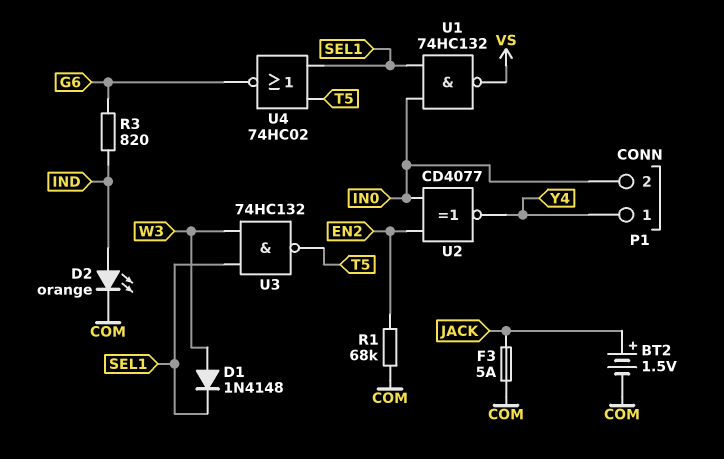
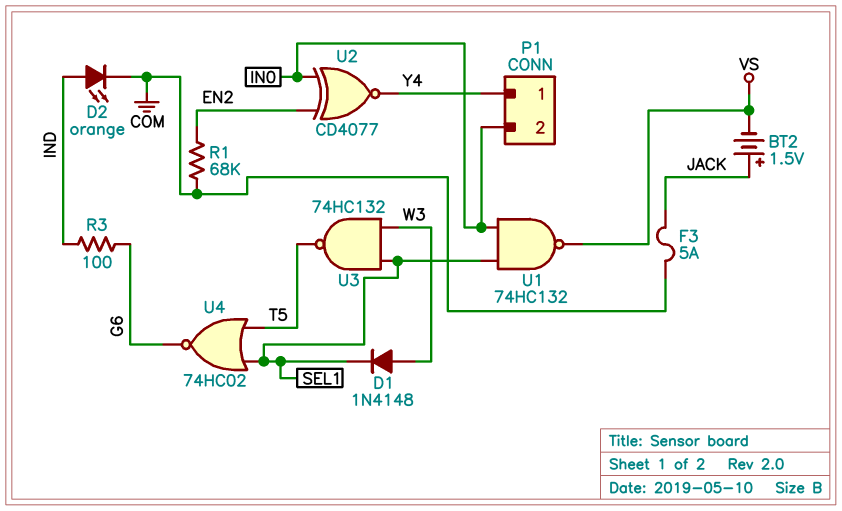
BT2: 1.5V (plus JACK, minus COM) -> 1.5V (plus JACK, minus VS)
R3: 820 (G6, IND) -> 100 (G6, IND)

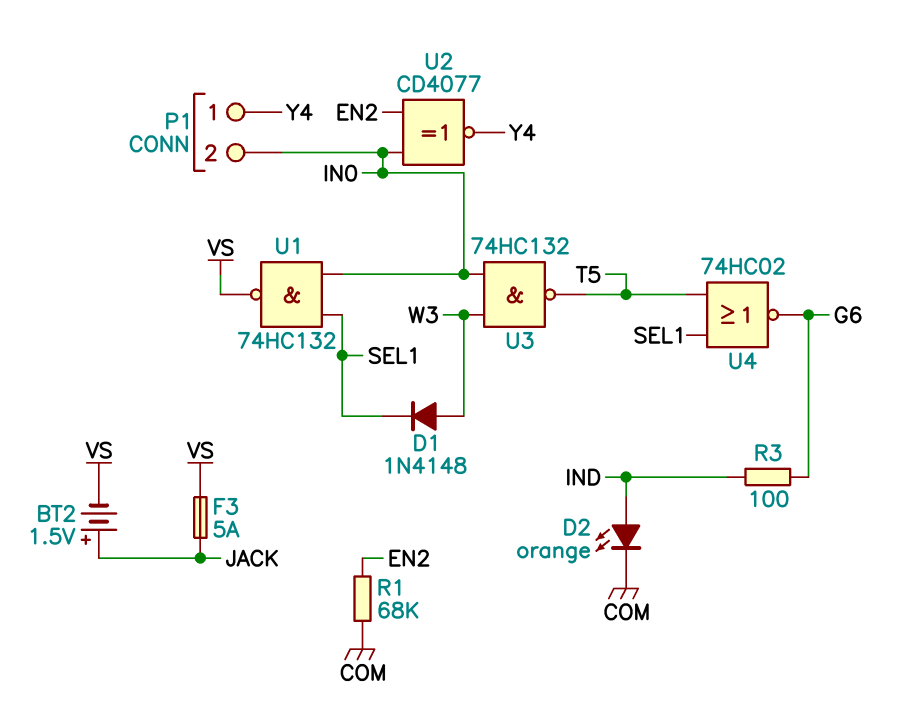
F3: 5A (COM, JACK) -> 5A (JACK, VS)
U3: NAND 74HC132 (in SEL1, in W3, out T5) -> NAND 74HC132 (in IN0, in W3, out T5)

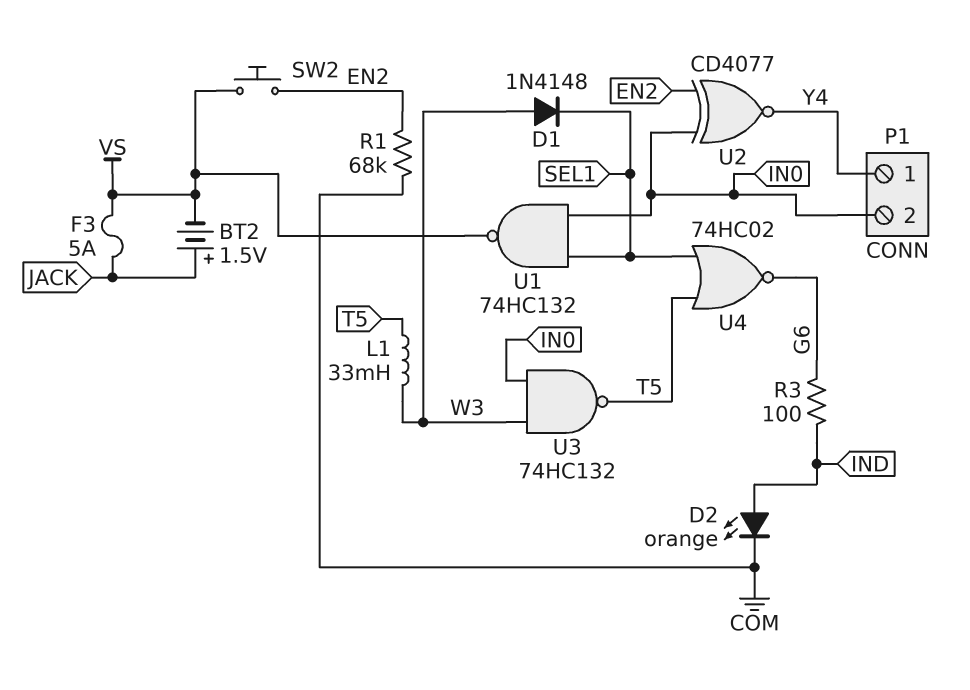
L1: none -> 33mH (T5, W3)
SW2: none -> button (EN2, VS)

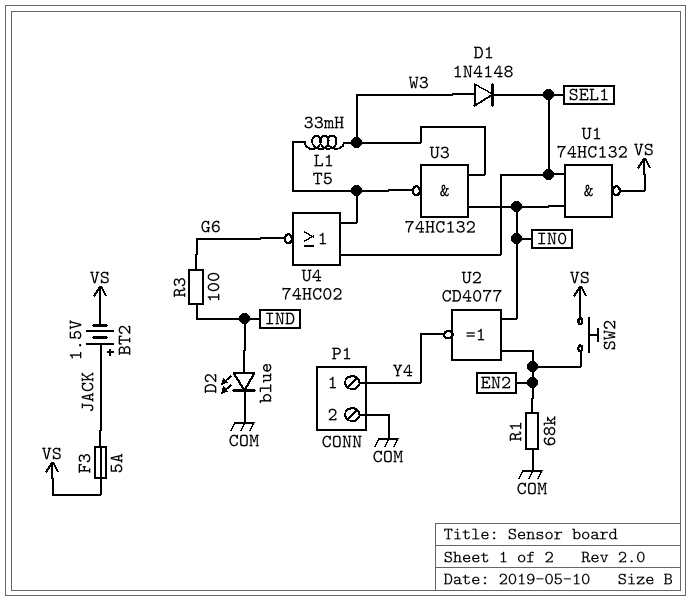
D2: LED orange (A IND, K COM) -> LED blue (A IND, K COM)
P1 pin 2: IN0 -> COM

